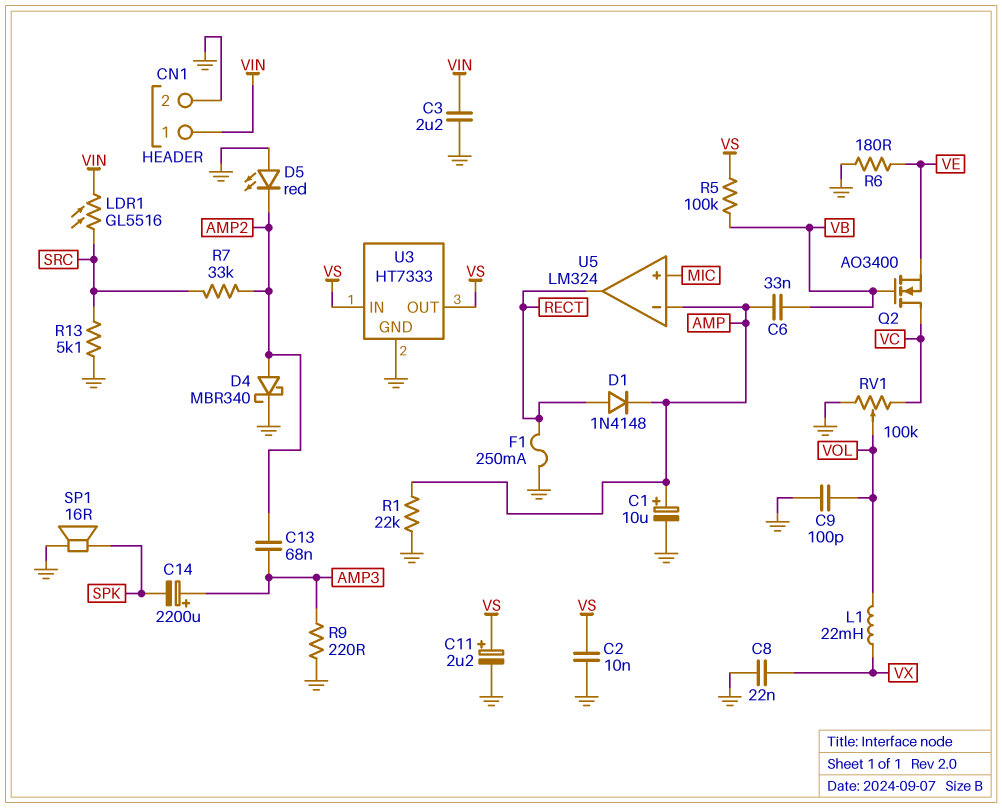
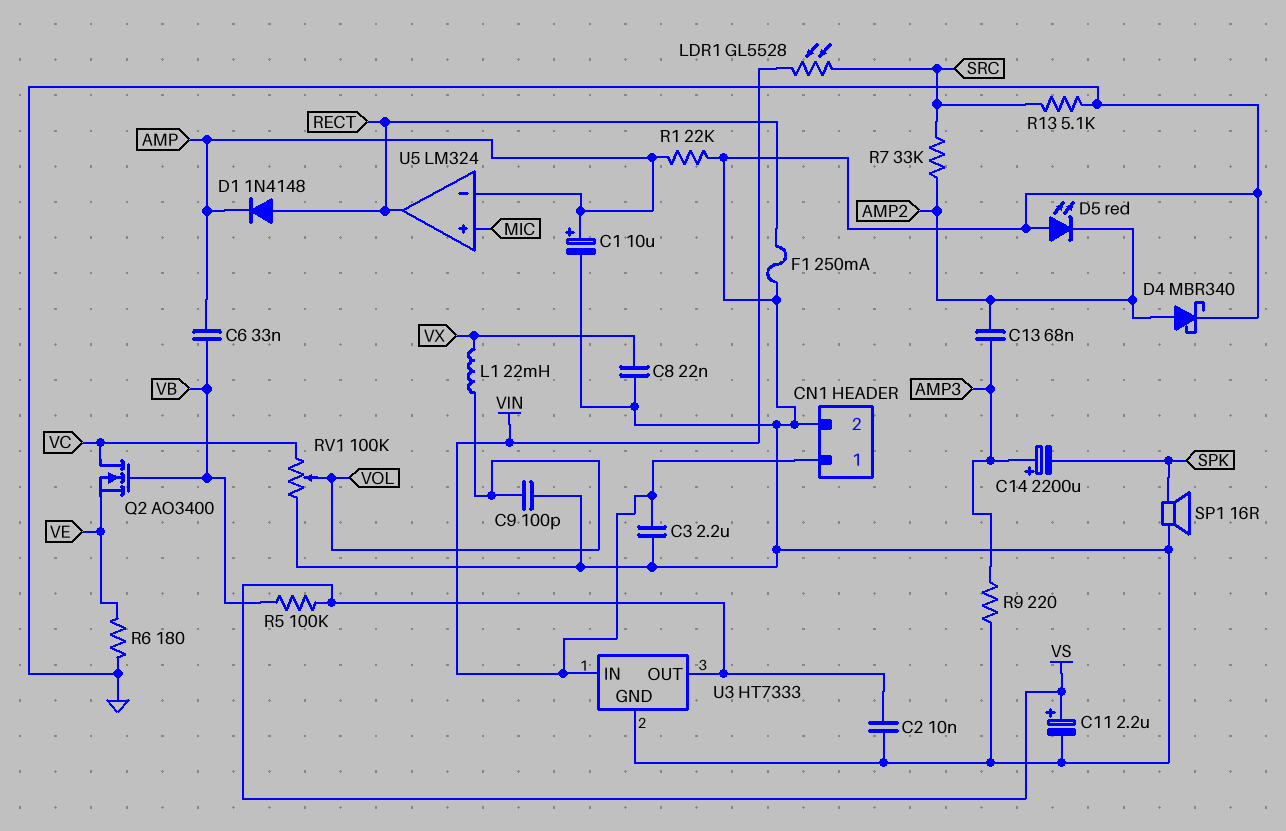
LDR1: GL5516 (SRC, VIN) -> GL5528 (SRC, VIN)
U3 pin IN: VS -> VIN

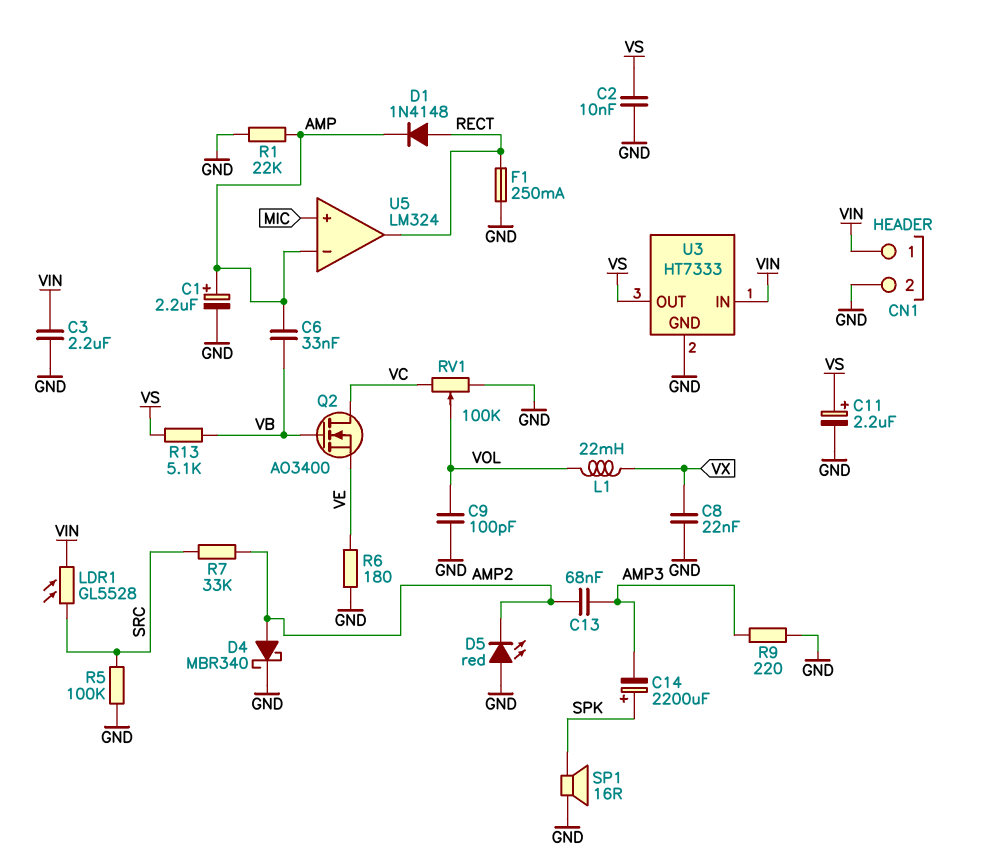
C1: 10uF (plus AMP, minus GND) -> 2.2uF (plus AMP, minus GND)
C14: 2200uF (plus AMP3, minus SPK) -> 2200uF (plus SPK, minus AMP3)
R5: 100k (VB, VS) -> 100k (GND, SRC)
R13: 5.1k (GND, SRC) -> 5.1k (VB, VS)

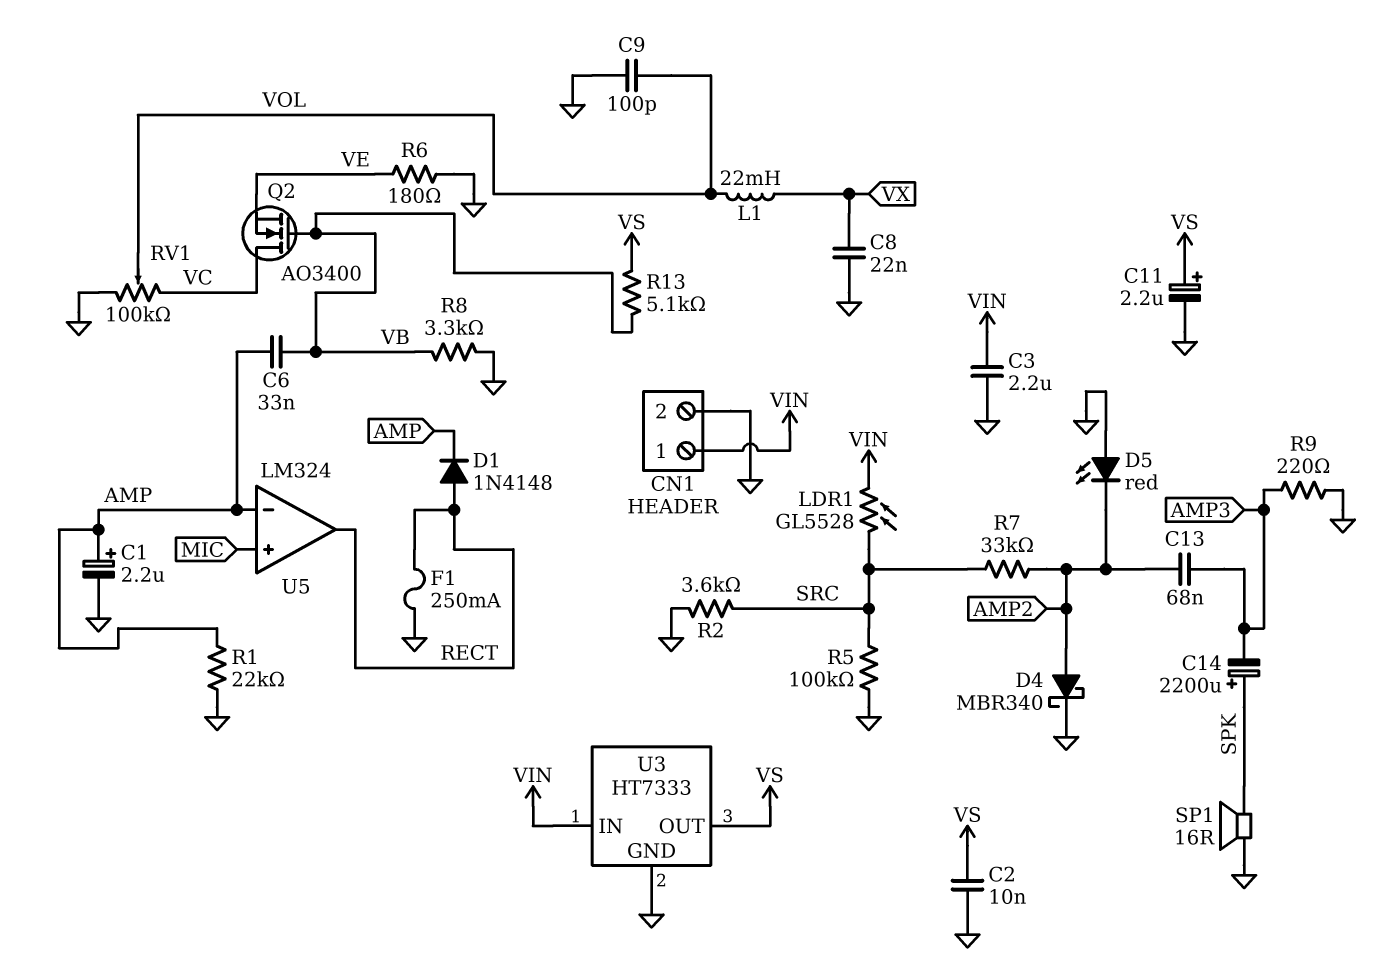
R2: none -> 3.6k (GND, SRC)
R8: none -> 3.3k (GND, VB)

